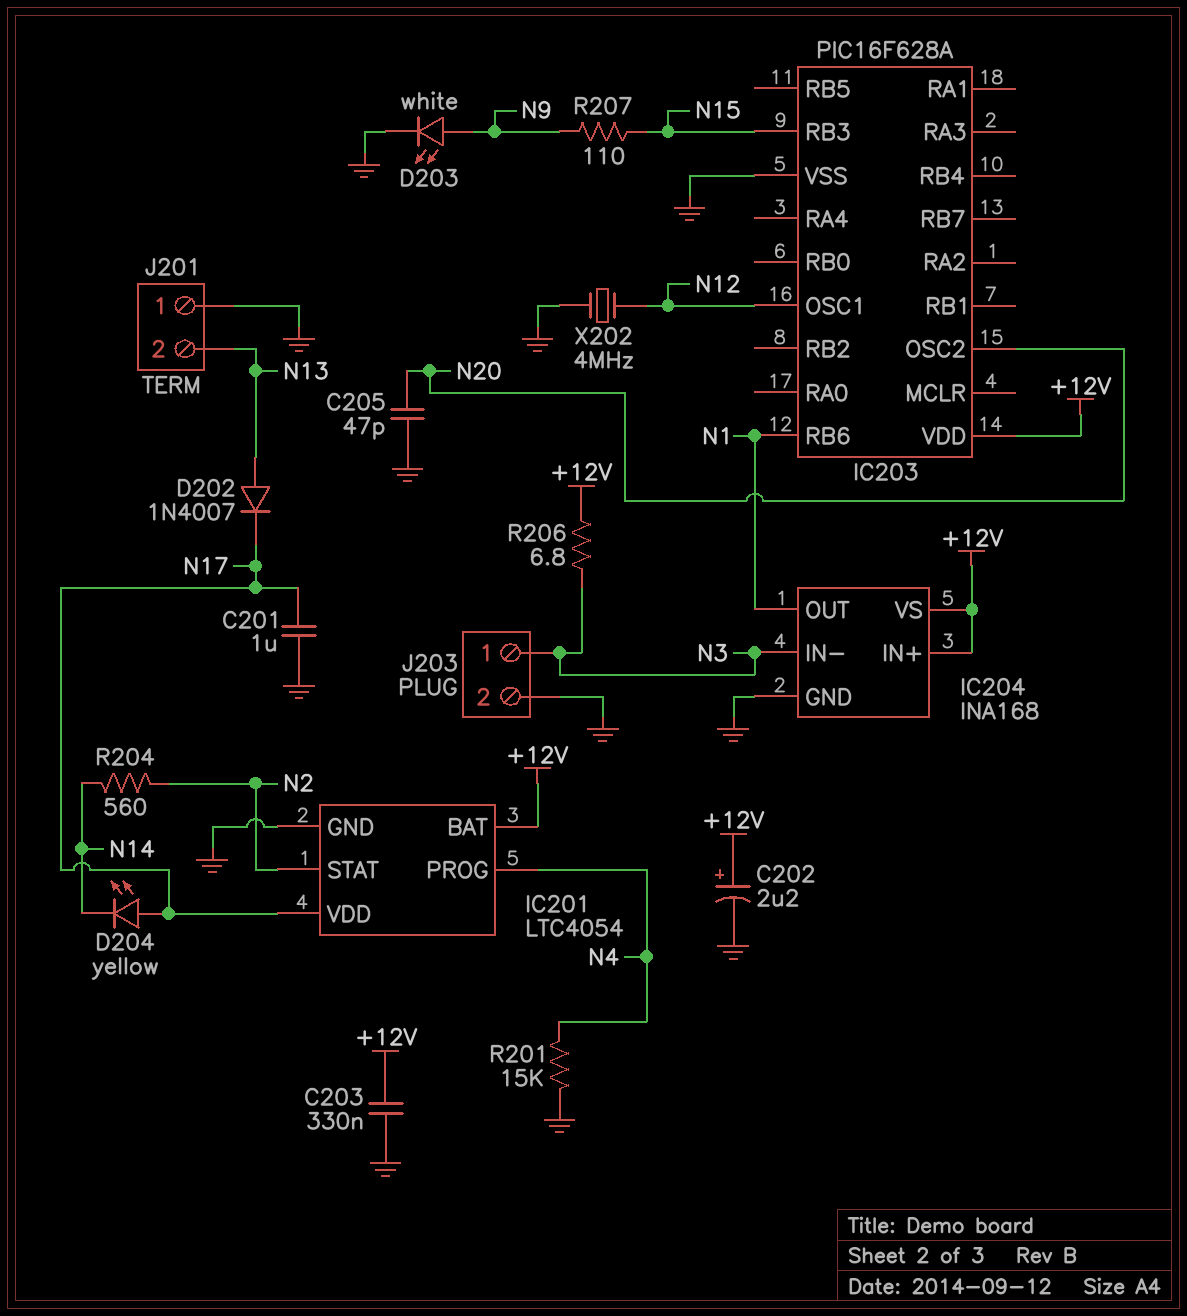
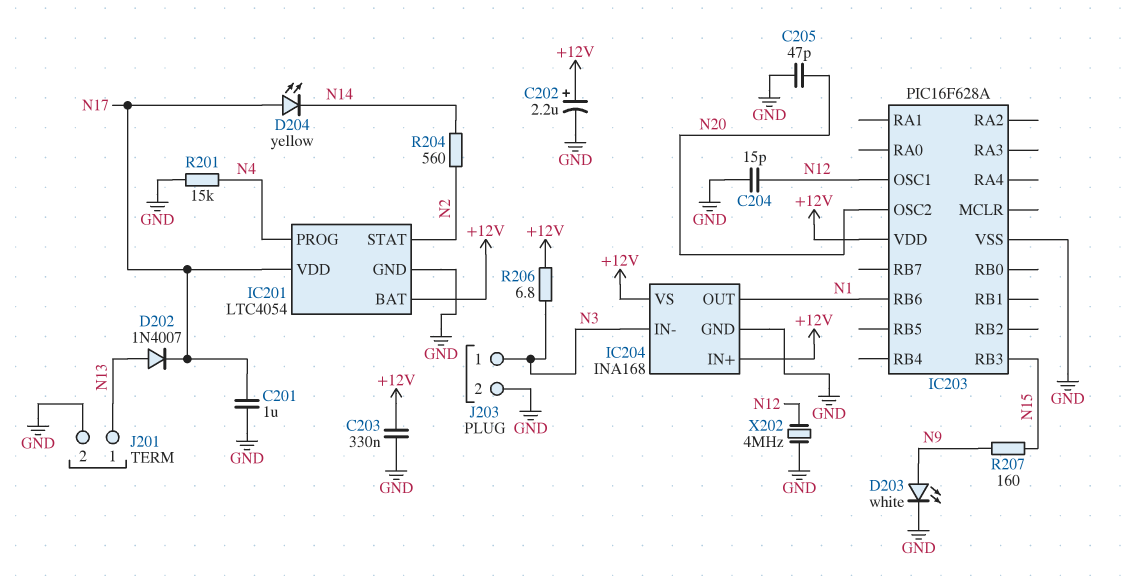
C204: none -> 15pF (GND, N12)
J201 pin 1: GND -> N13
J201 pin 2: N13 -> GND
R207: 110 (N9, N15) -> 160 (N9, N15)

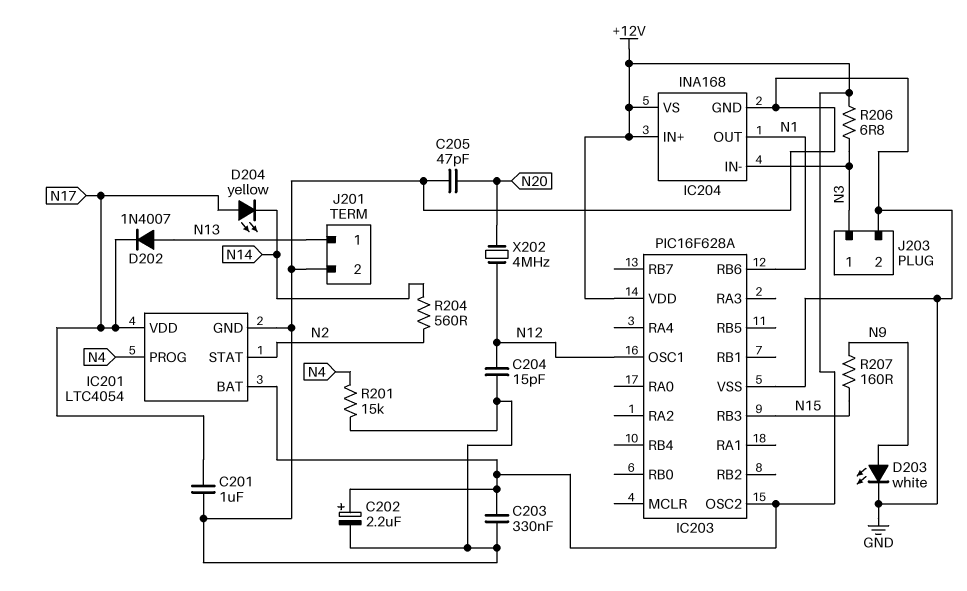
IC203 pin OSC2: N20 -> +12V
X202: 4MHz (GND, N12) -> 4MHz (N12, N20)

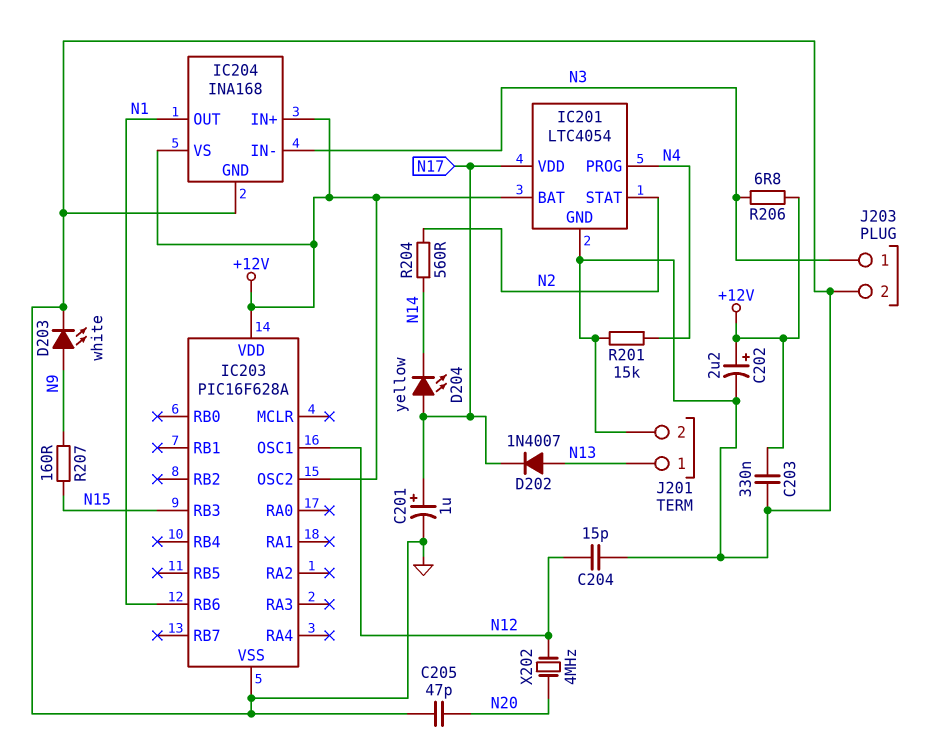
C201: 1uF (GND, N17) -> 1uF (plus N17, minus GND)

